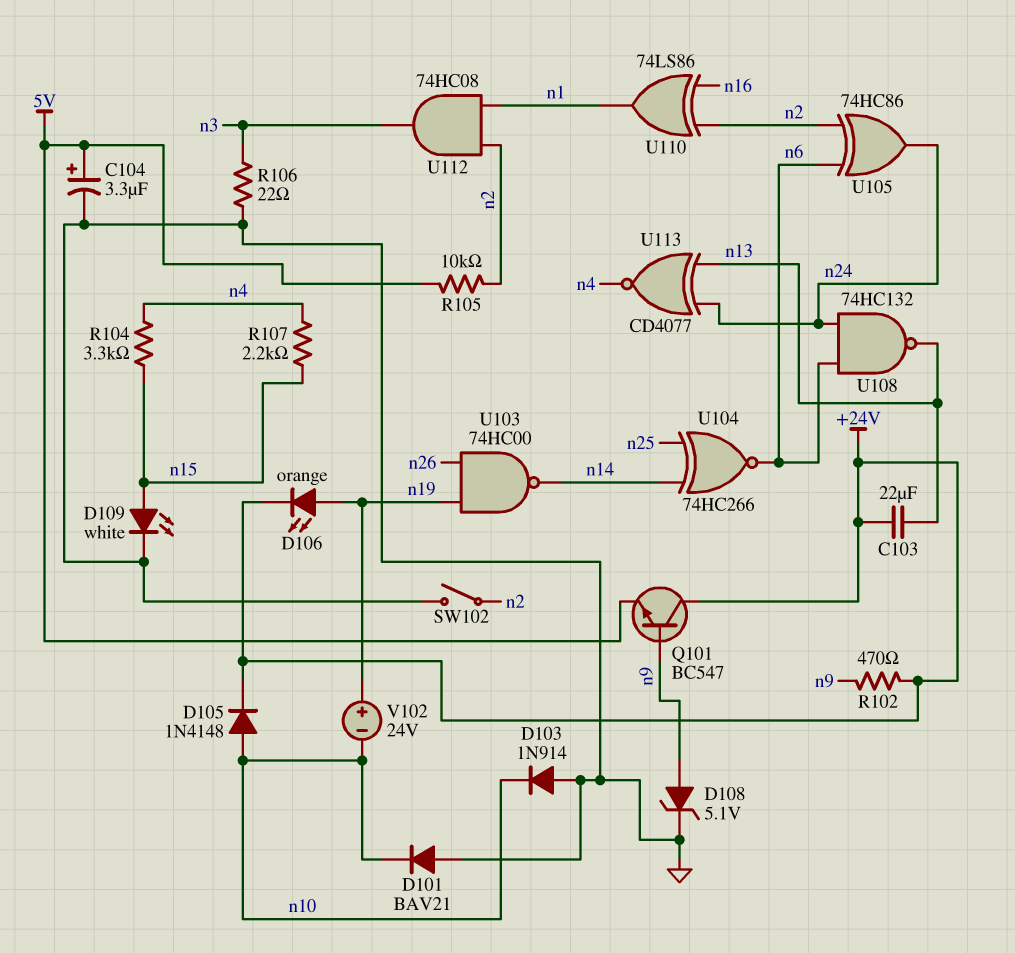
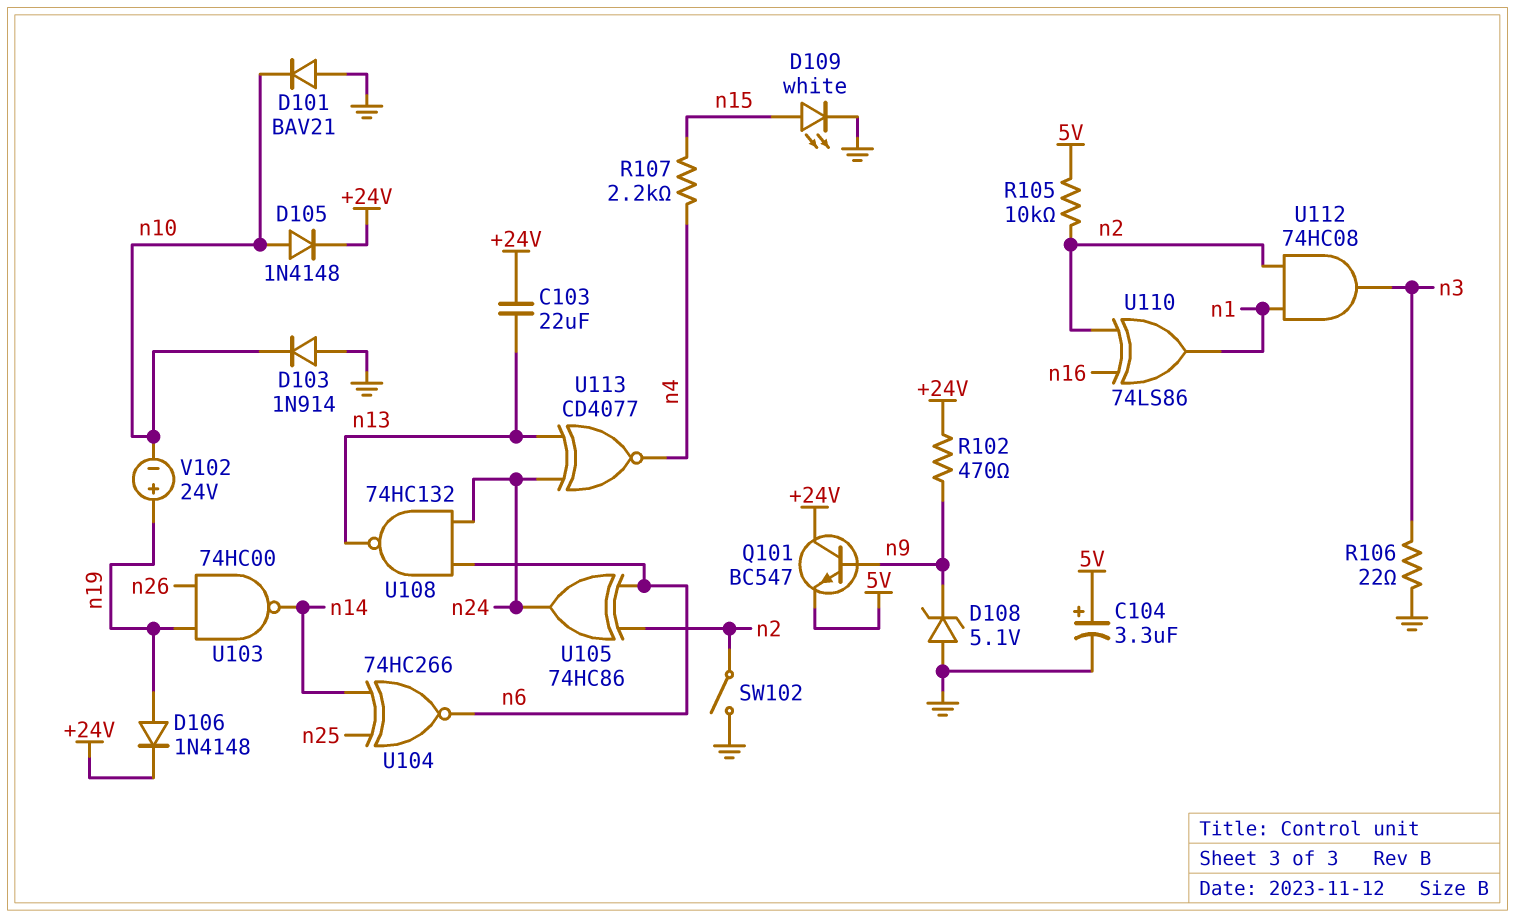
D106: LED orange (A n19, K +24V) -> diode 1N4148 (A n19, K +24V)
D108: zener 5.1V (A n9, K GND) -> zener 5.1V (A GND, K n9)
R104: 3.3k (n4, n15) -> none

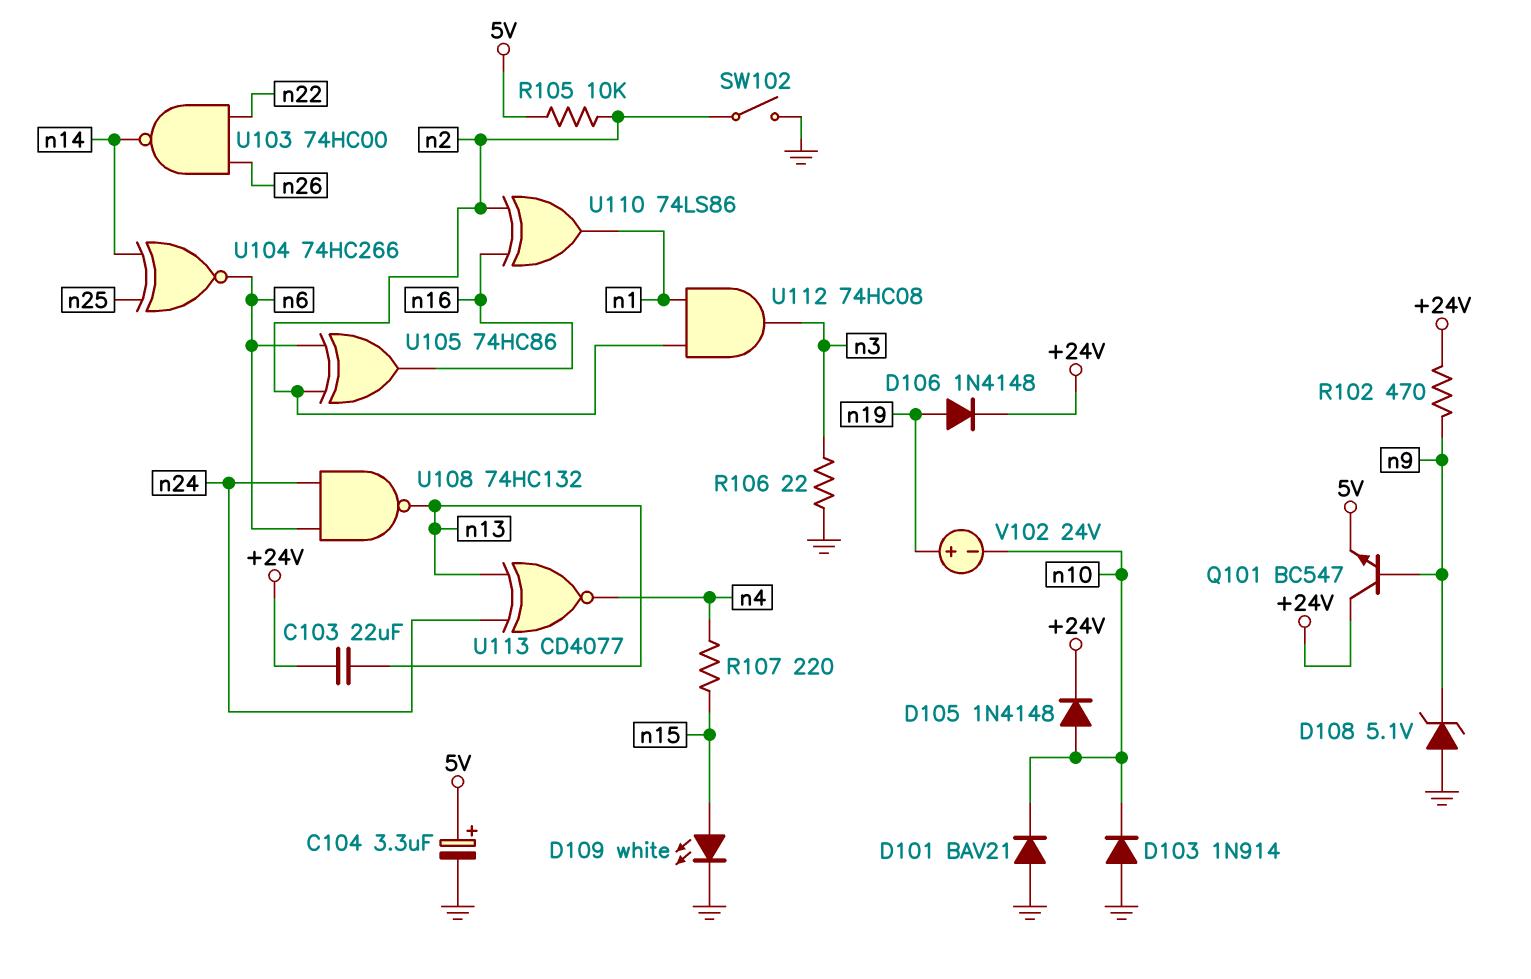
R107: 2.2k (n4, n15) -> 220 (n4, n15)
U103: NAND 74HC00 (in n19, in n26, out n14) -> NAND 74HC00 (in n22, in n26, out n14)
U105: XOR 74HC86 (in n2, in n6, out n24) -> XOR 74HC86 (in n2, in n6, out n16)

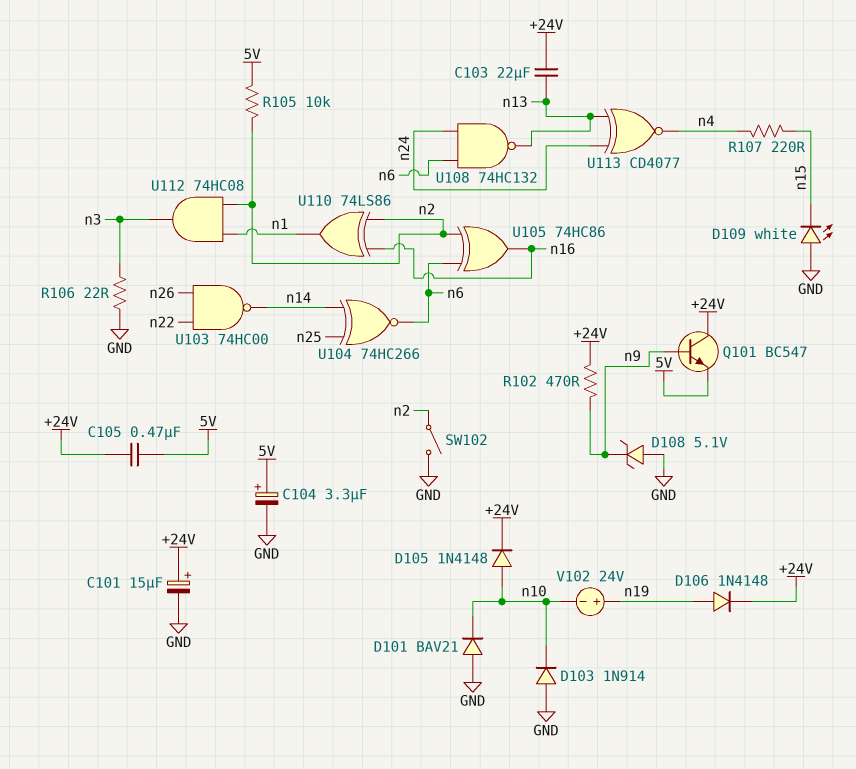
C101: none -> 15uF (plus +24V, minus GND)
C105: none -> 470nF (+24V, 5V)
D109: LED white (A n15, K GND) -> LED white (A GND, K n15)

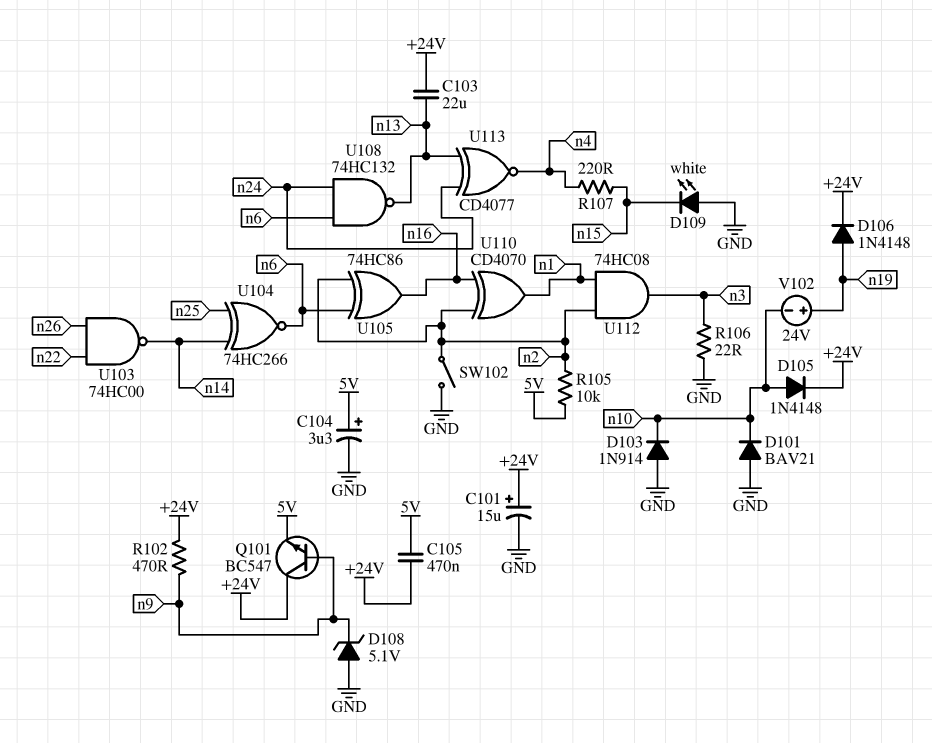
U110: XOR 74LS86 (in n2, in n16, out n1) -> XOR CD4070 (in n2, in n16, out n1)

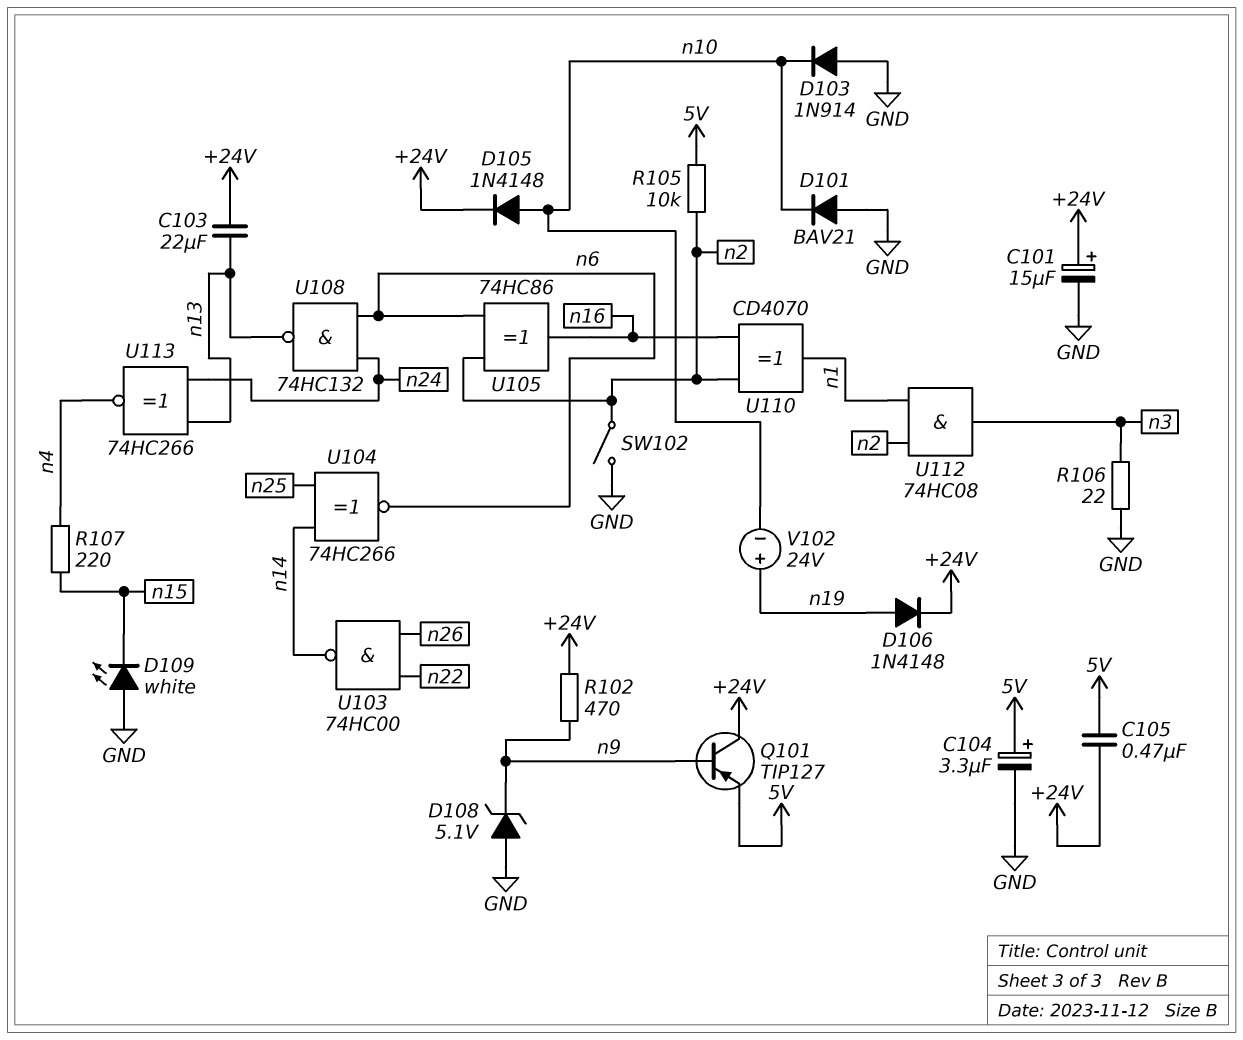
Q101: NPN BC547 (B n9, C +24V, E 5V) -> PNP TIP127 (B n9, C +24V, E 5V)
U113: XNOR CD4077 (in n13, in n24, out n4) -> XNOR 74HC266 (in n13, in n24, out n4)

